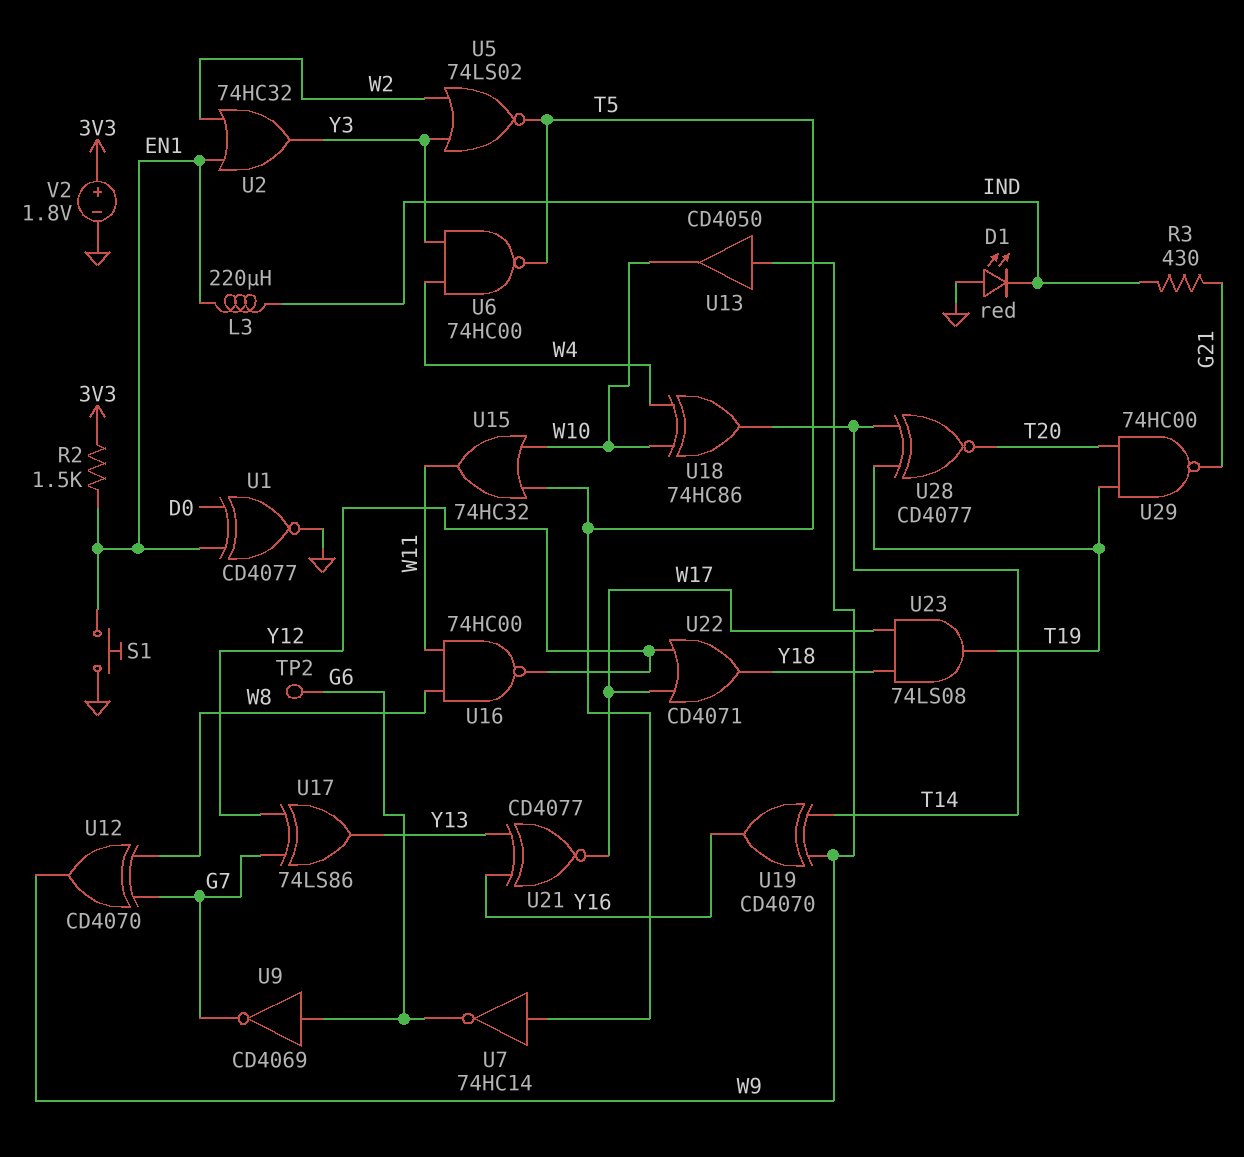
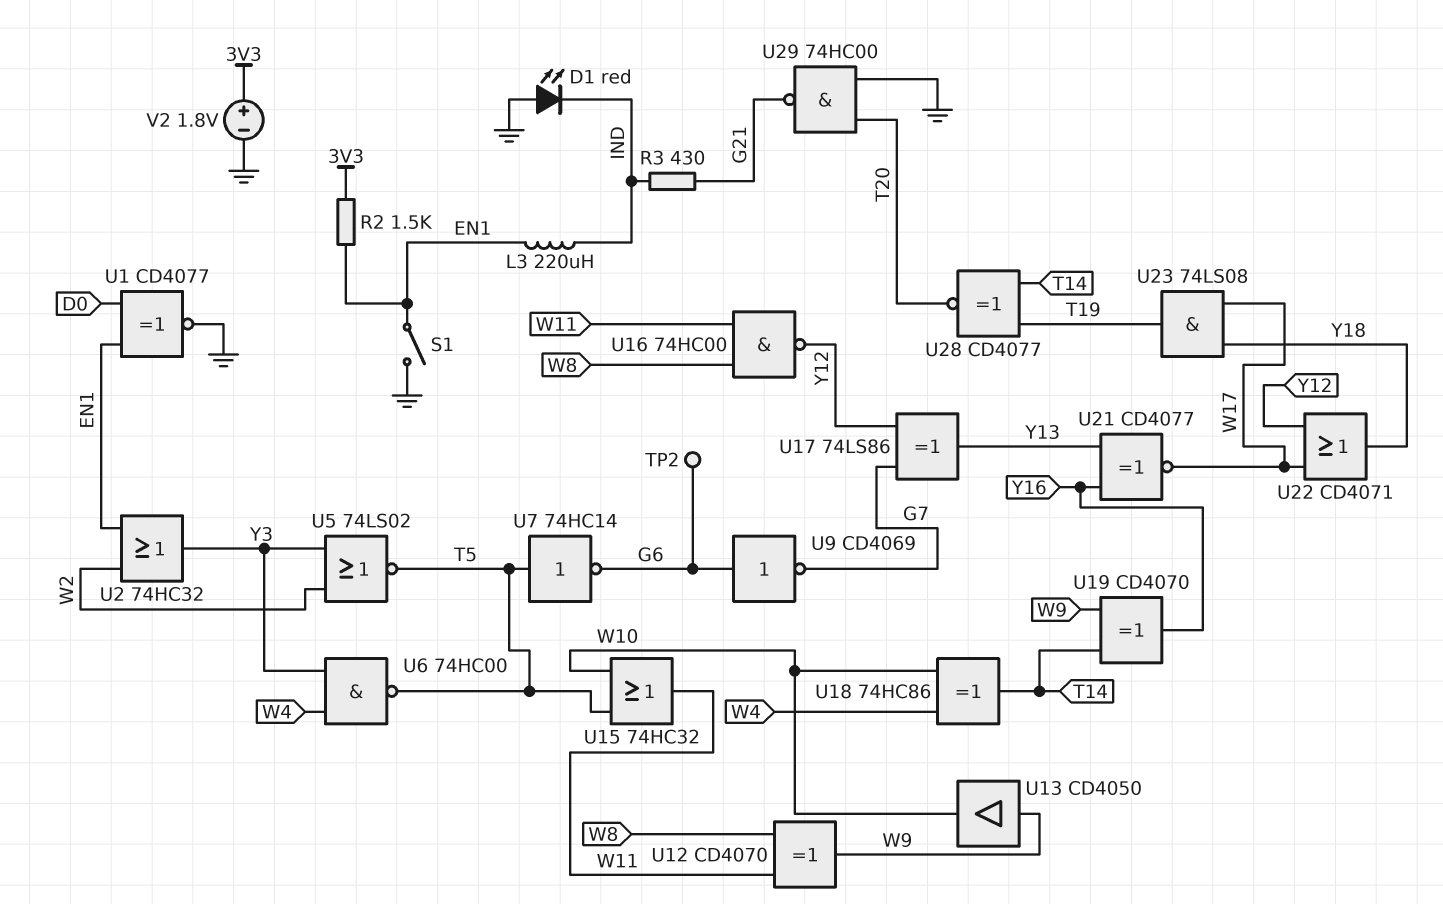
S1: button (EN1, GND) -> switch (EN1, GND)
U12: XOR CD4070 (in G7, in W8, out W9) -> XOR CD4070 (in W8, in W11, out W9)
U29: NAND 74HC00 (in T19, in T20, out G21) -> NAND 74HC00 (in GND, in T20, out G21)

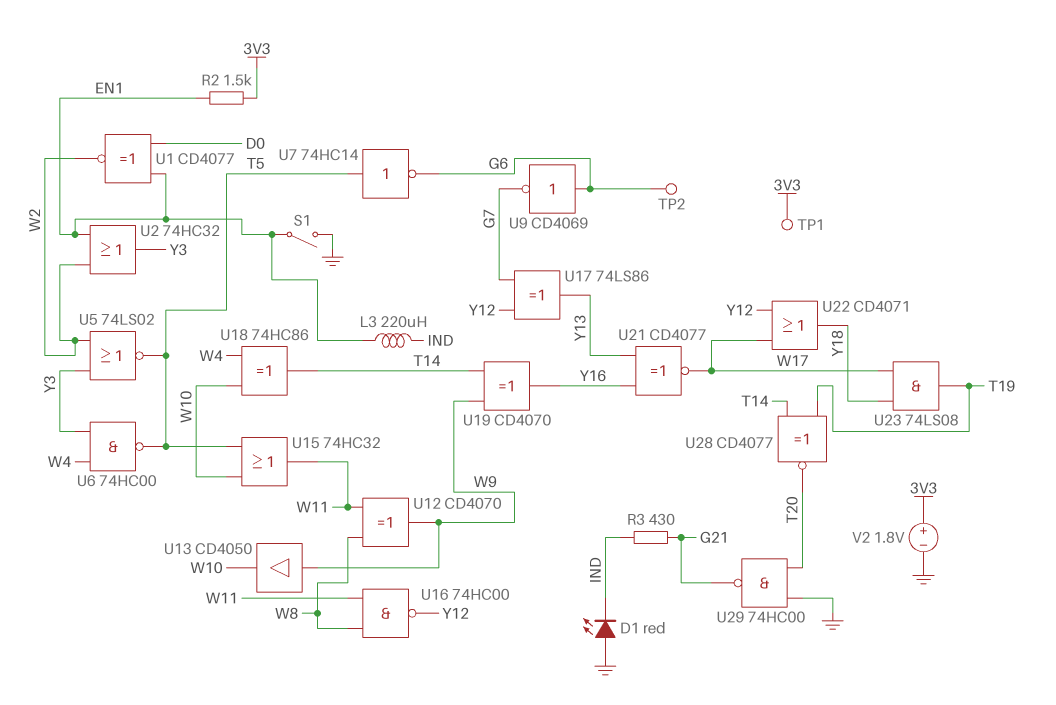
TP1: none -> test point (3V3)
U1: XNOR CD4077 (in D0, in EN1, out GND) -> XNOR CD4077 (in D0, in EN1, out W2)

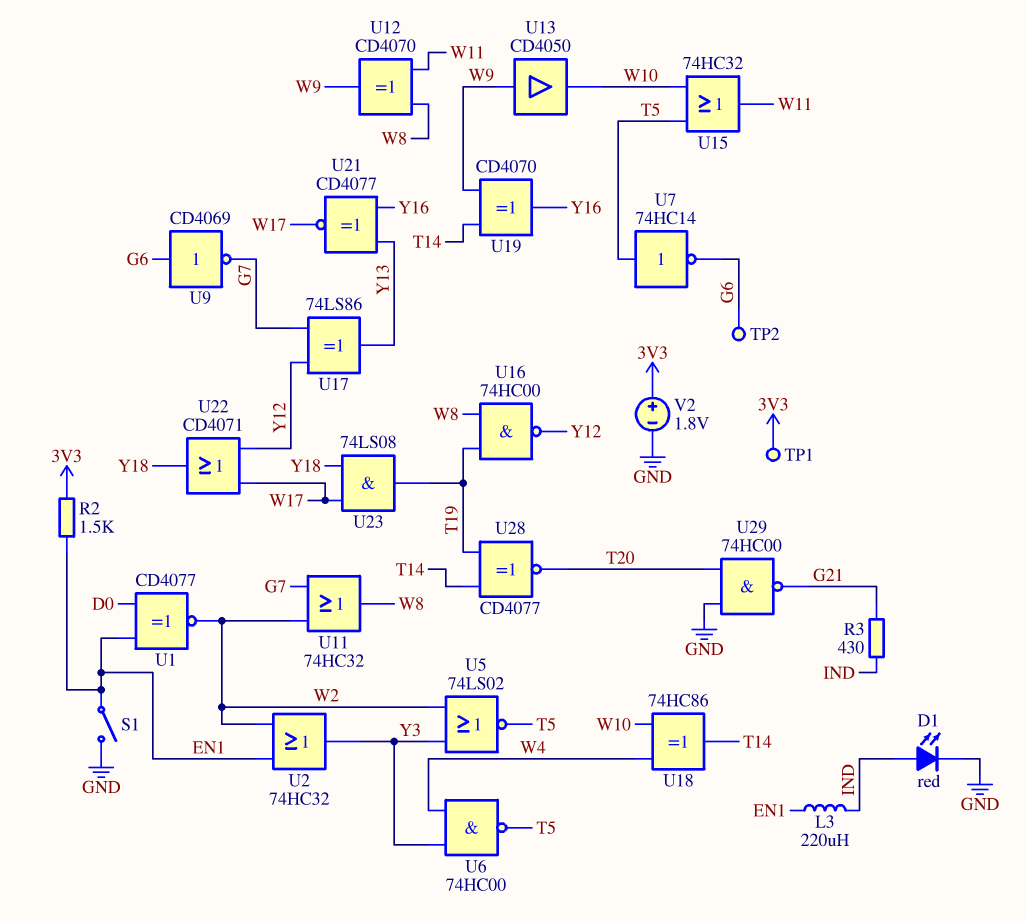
D1: LED red (A GND, K IND) -> LED red (A IND, K GND)
U11: none -> OR 74HC32 (in G7, in W2, out W8)
U16: NAND 74HC00 (in W8, in W11, out Y12) -> NAND 74HC00 (in T19, in W8, out Y12)

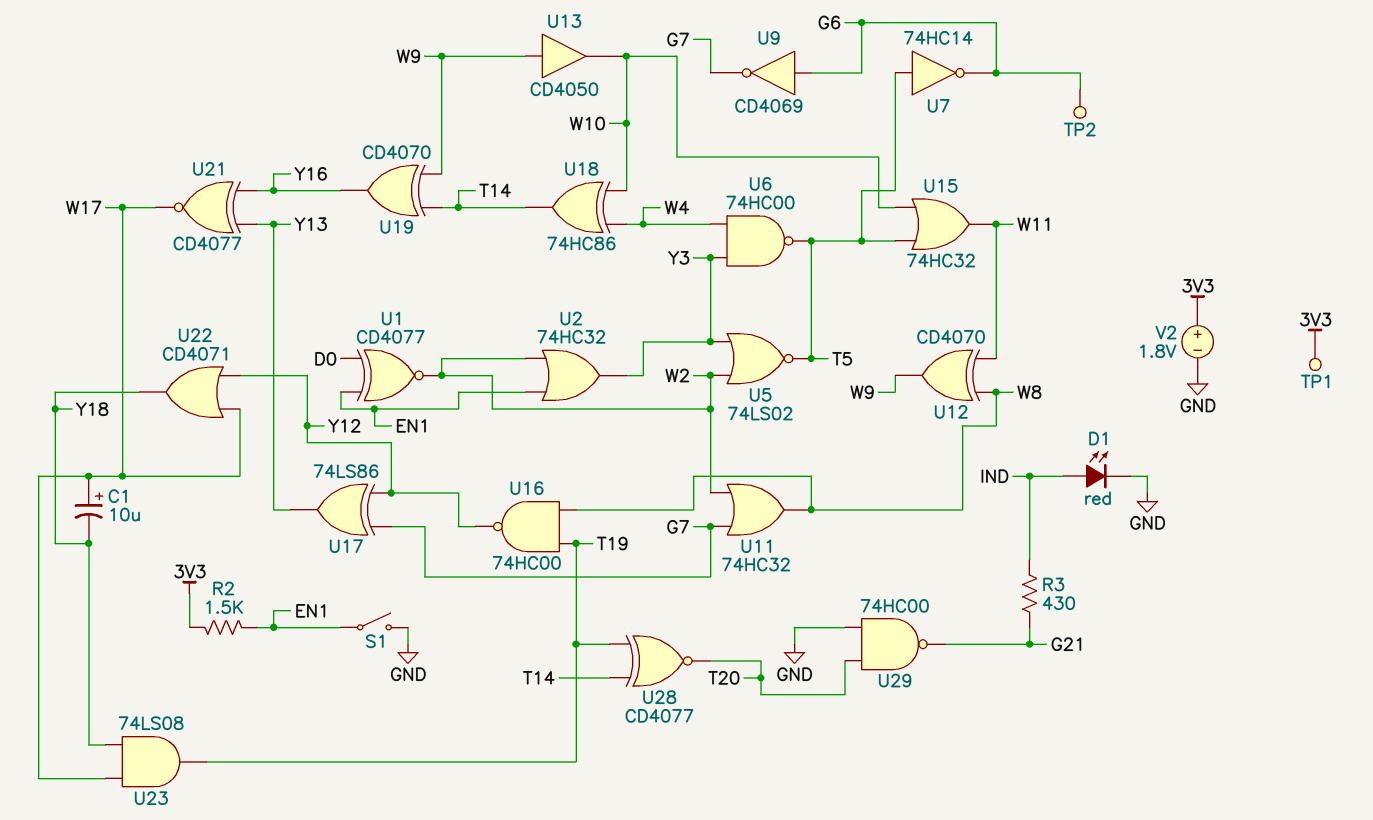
C1: none -> 10uF (plus W17, minus Y18)
L3: 220uH (EN1, IND) -> none

